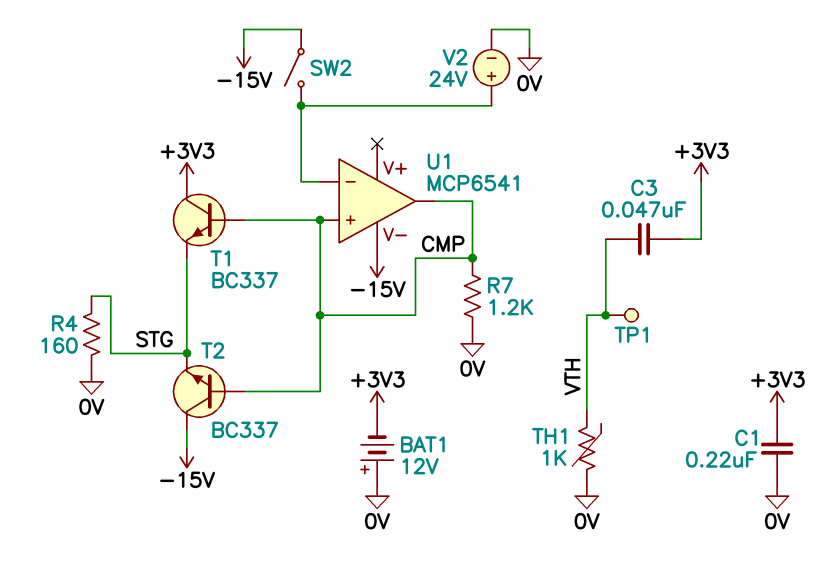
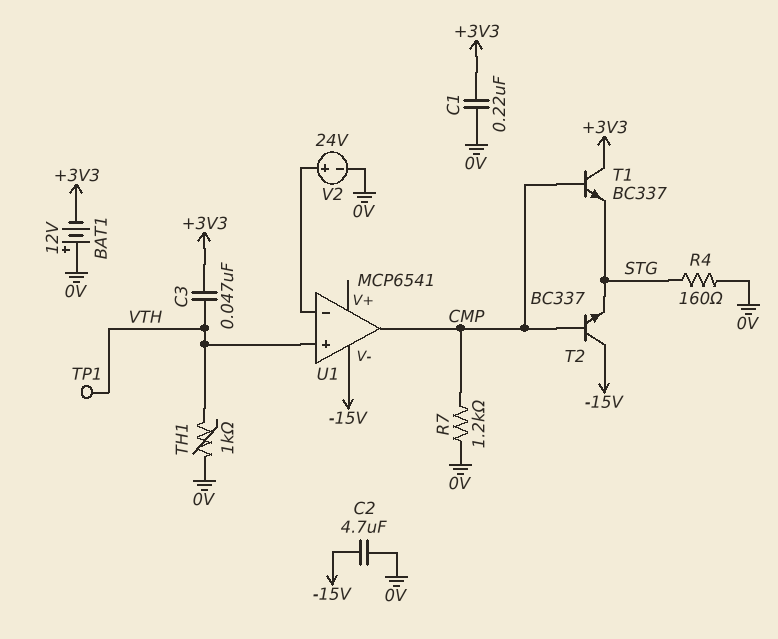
C2: none -> 4.7uF (-15V, 0V)
SW2: switch (-15V, U1/in-) -> none
U1 pin in+: CMP -> VTH

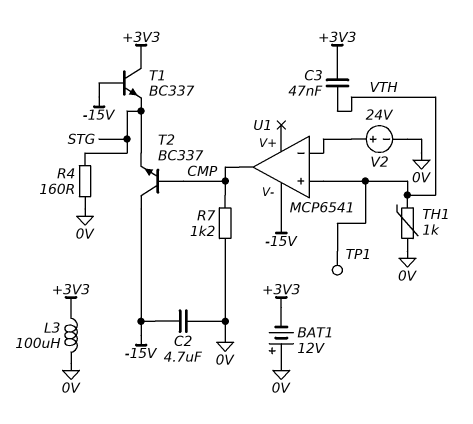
C1: 220nF (+3V3, 0V) -> none
L3: none -> 100uH (+3V3, 0V)
T1: NPN BC337 (B CMP, C +3V3, E STG) -> NPN BC337 (B -15V, C +3V3, E STG)

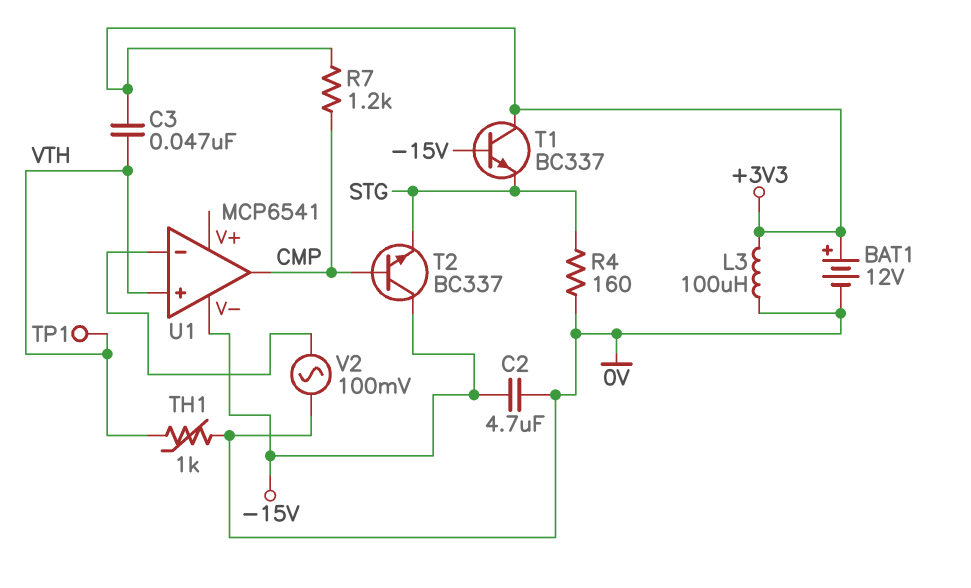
BAT1: 12V (plus 0V, minus +3V3) -> 12V (plus +3V3, minus 0V)
R7: 1.2k (0V, CMP) -> 1.2k (+3V3, CMP)
V2: 24V (plus U1/in-, minus 0V) -> AC 100mV (0V, U1/in-)

